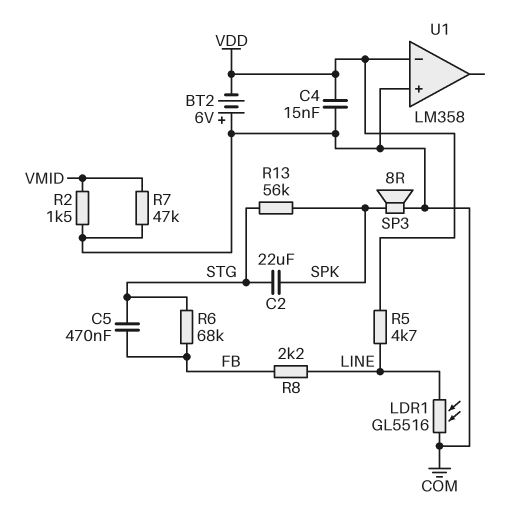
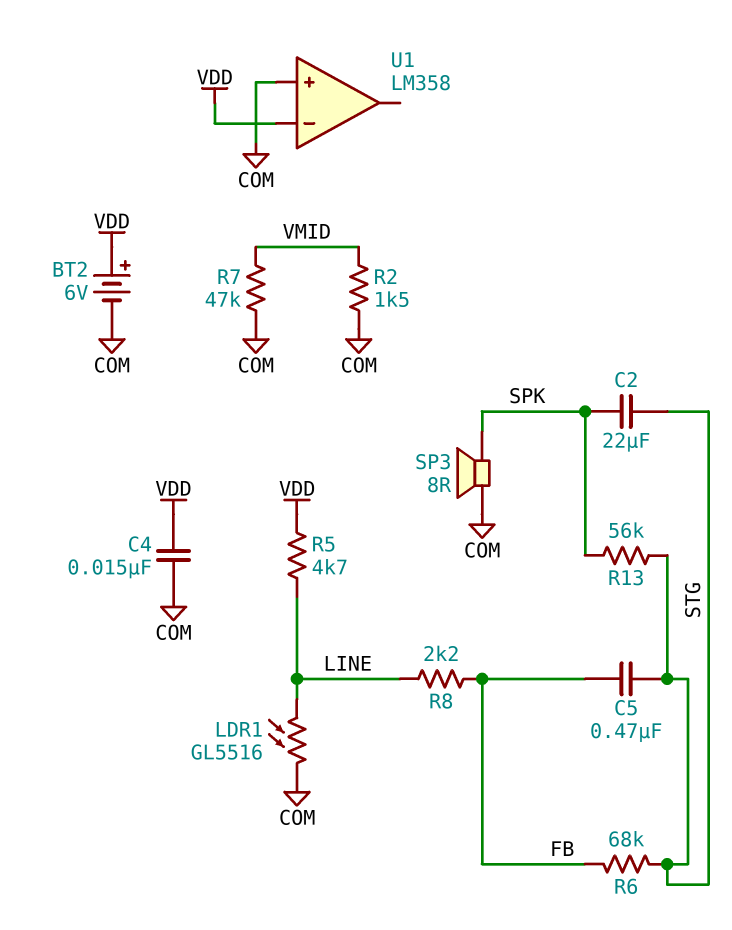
BT2: 6V (plus COM, minus VDD) -> 6V (plus VDD, minus COM)

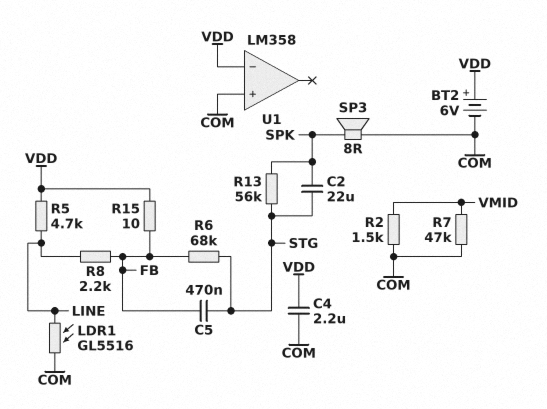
C4: 15nF (COM, VDD) -> 2.2uF (COM, VDD)
R15: none -> 10 (FB, VDD)

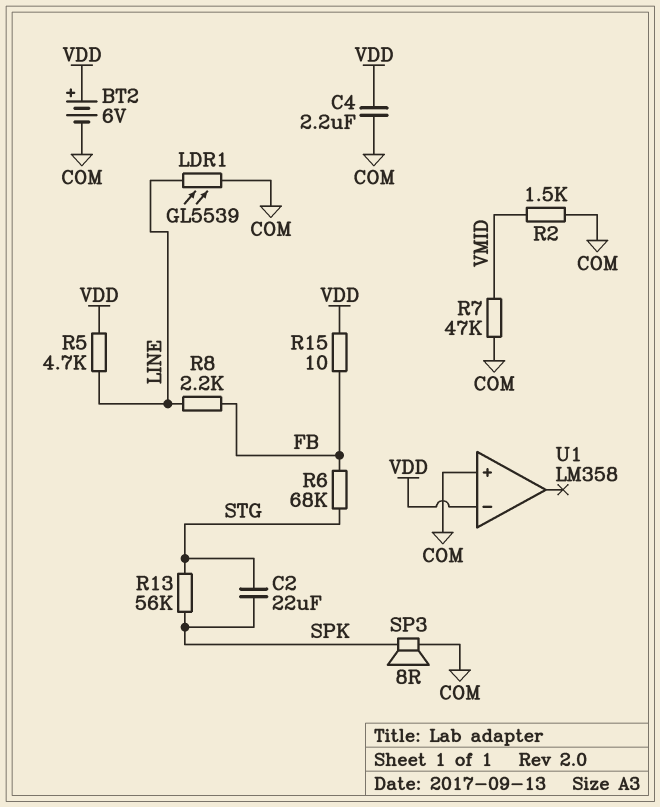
C5: 470nF (FB, STG) -> none
LDR1: GL5516 (COM, LINE) -> GL5539 (COM, LINE)

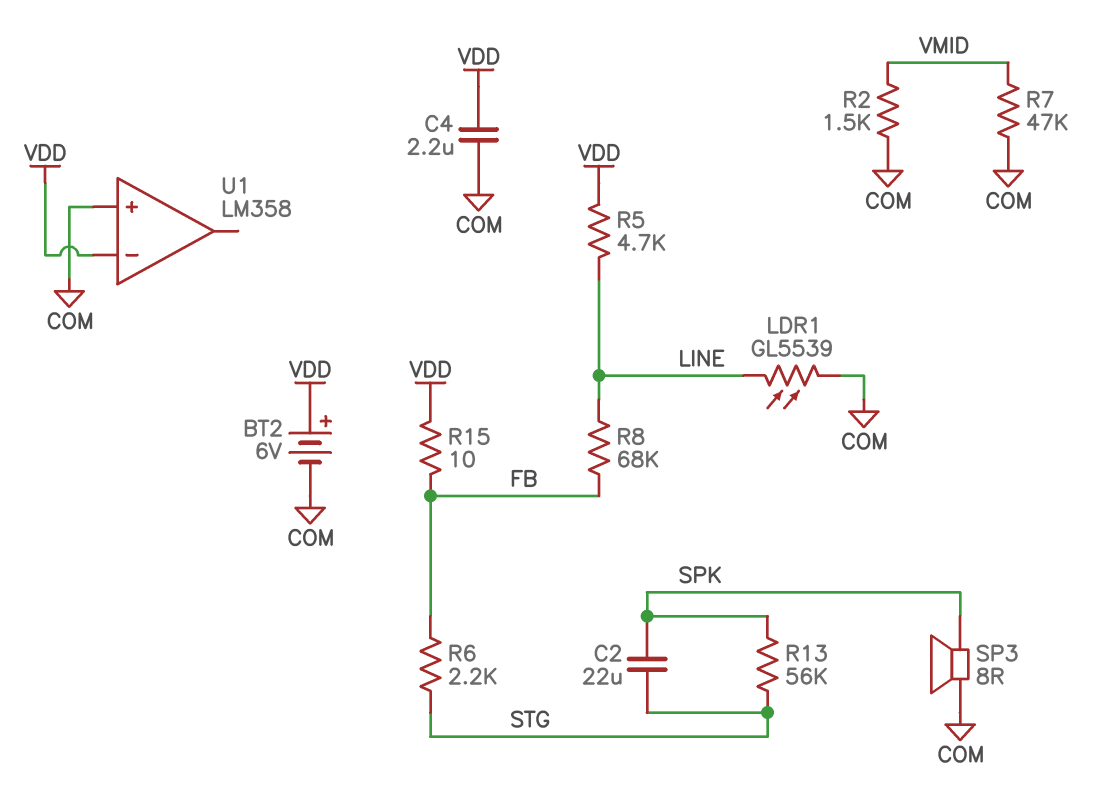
R6: 68k (FB, STG) -> 2.2k (FB, STG)
R8: 2.2k (FB, LINE) -> 68k (FB, LINE)

